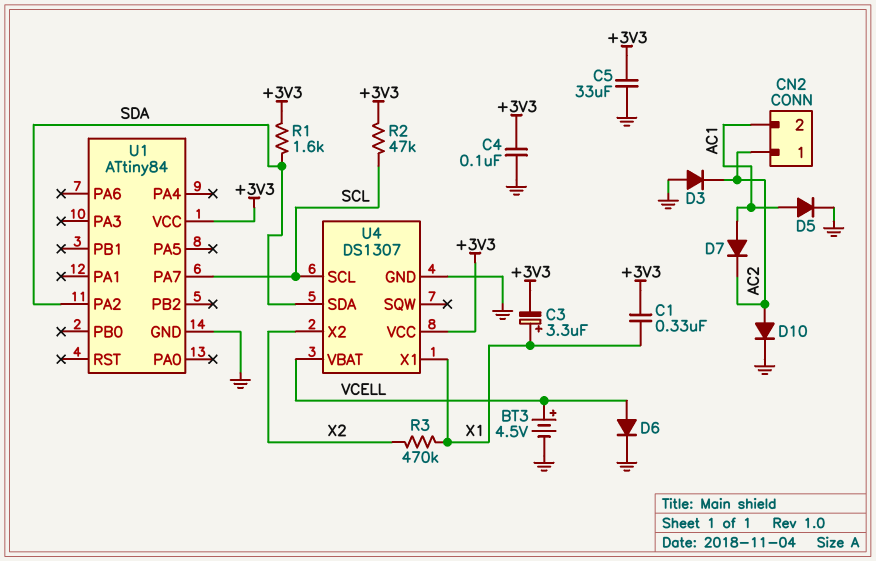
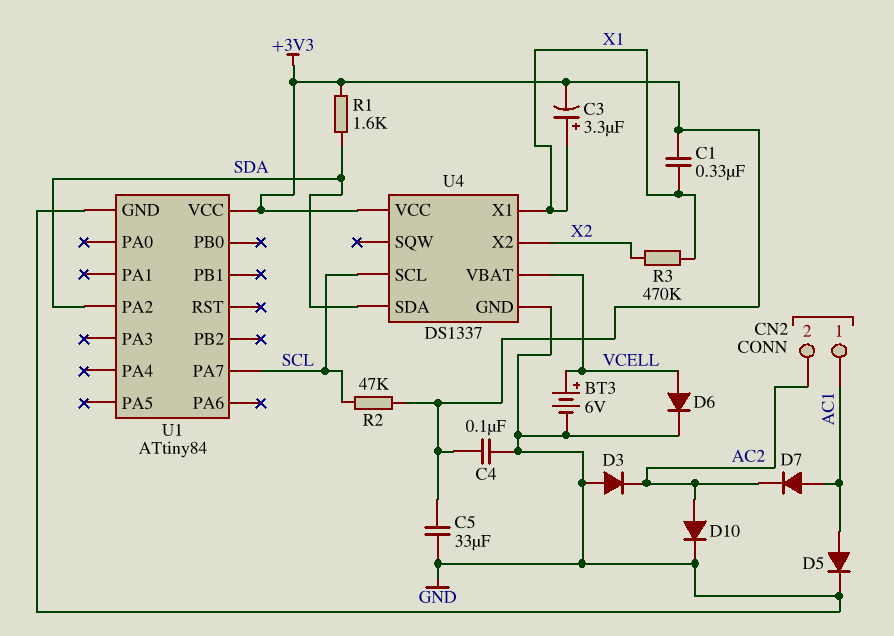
BT3: 4.5V (plus VCELL, minus GND) -> 6V (plus VCELL, minus GND)
CN2 pin 1: AC2 -> AC1
CN2 pin 2: AC1 -> AC2
U4: DS1307 -> DS1337

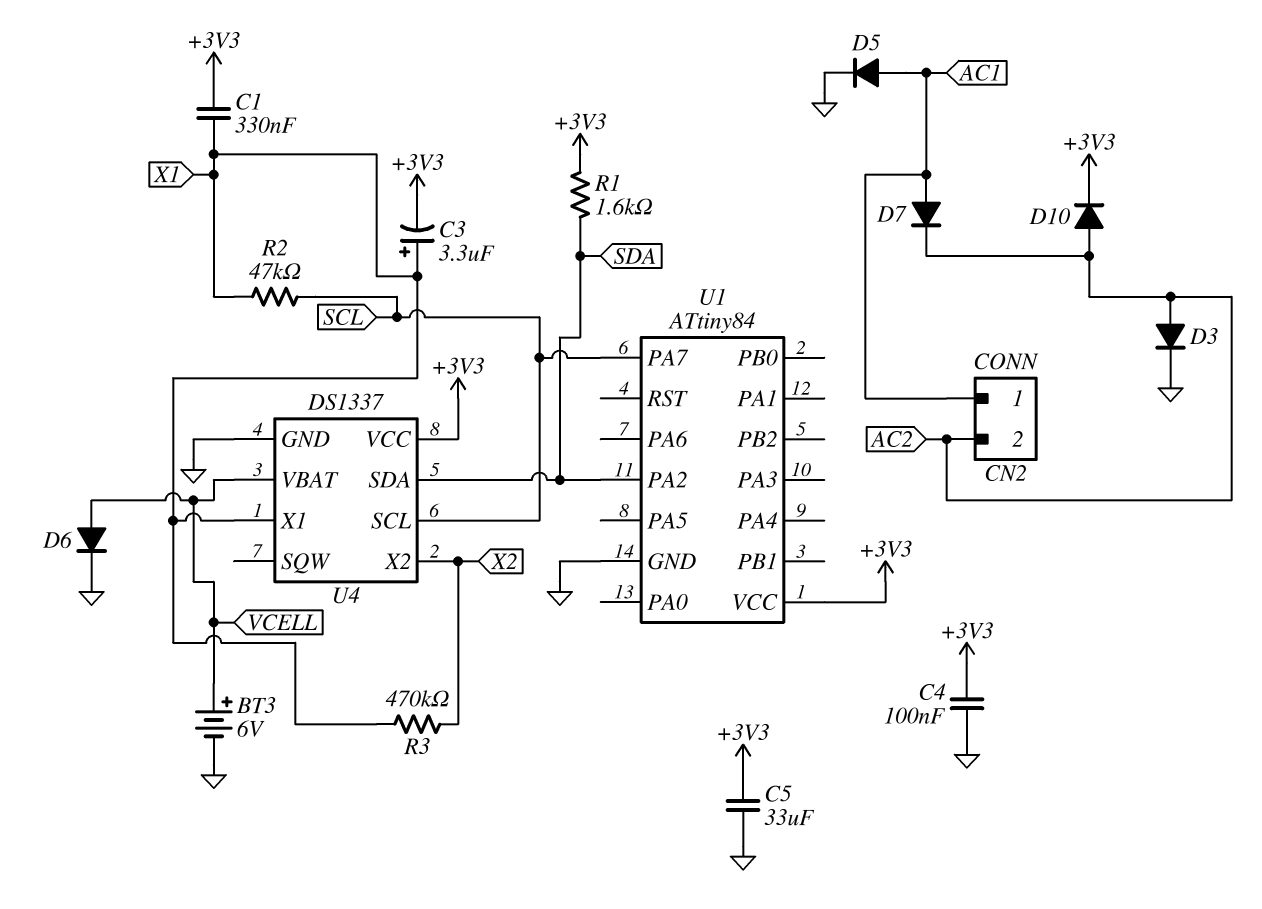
D3: diode (A GND, K AC2) -> diode (A AC2, K GND)
D10: diode (A AC2, K GND) -> diode (A AC2, K +3V3)
R2: 47k (+3V3, SCL) -> 47k (SCL, X1)

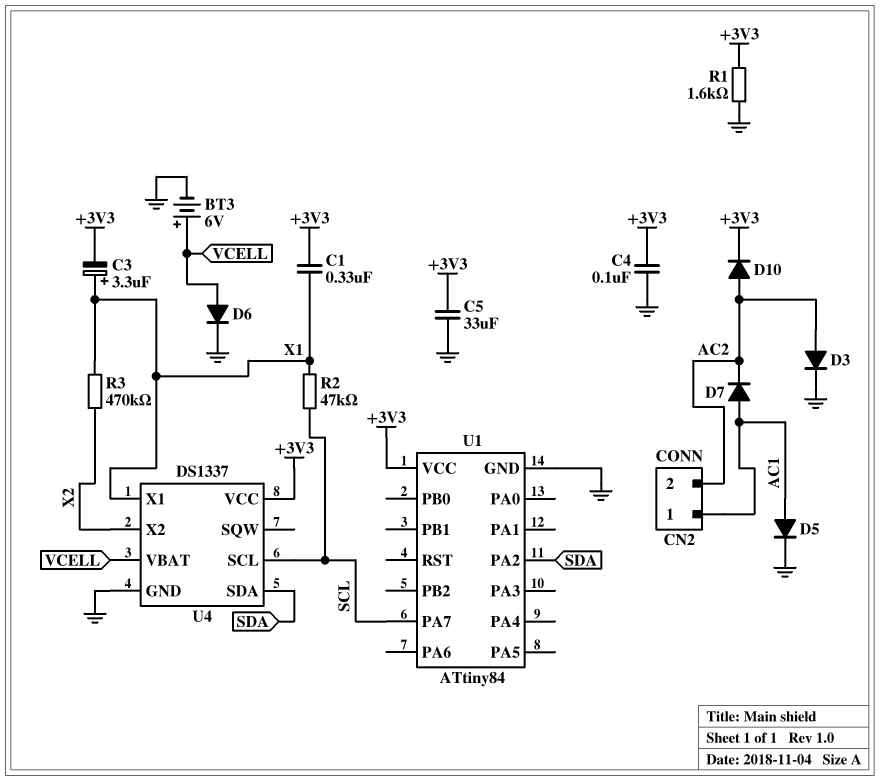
R1: 1.6k (+3V3, SDA) -> 1.6k (+3V3, GND)

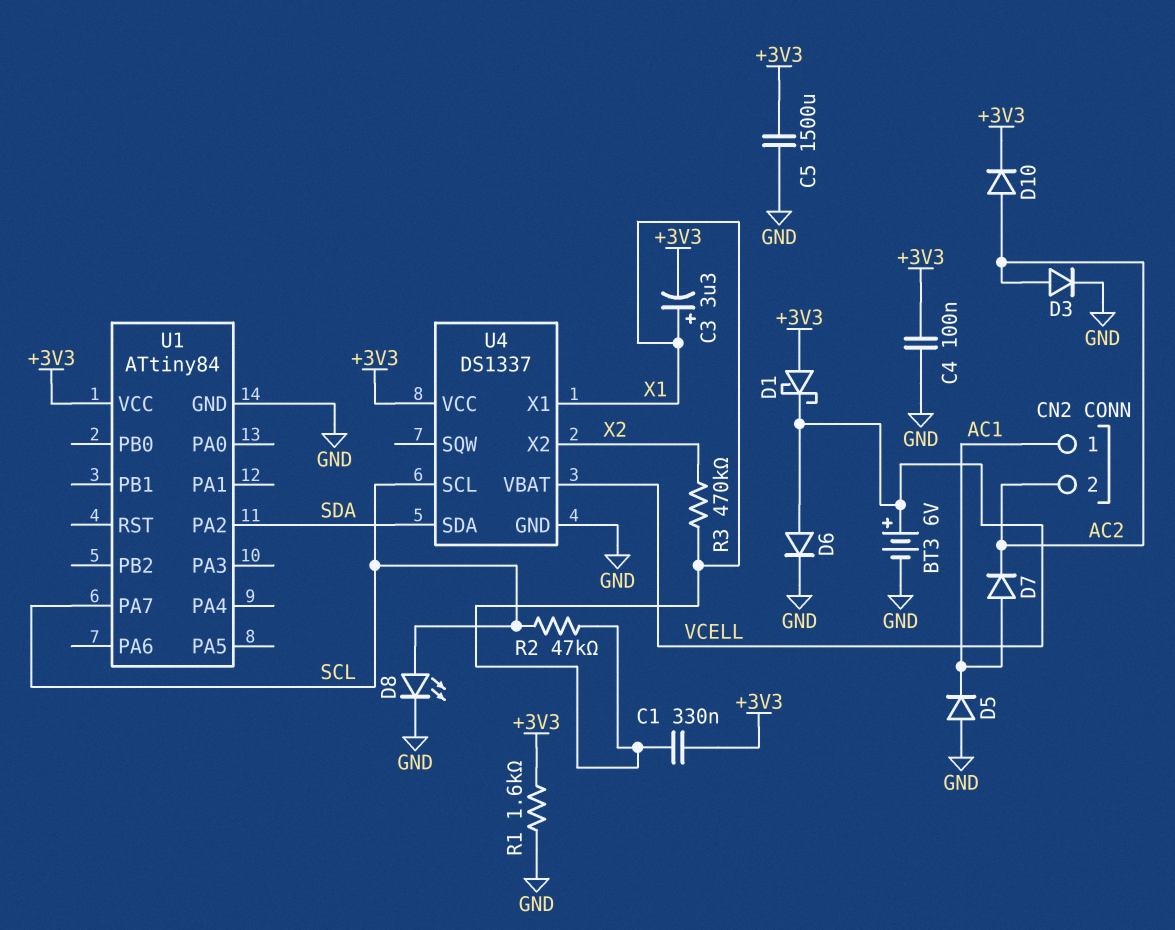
C5: 33uF (+3V3, GND) -> 1500uF (+3V3, GND)
D1: none -> schottky (A +3V3, K VCELL)
D5: diode (A AC1, K GND) -> diode (A GND, K AC1)
D8: none -> LED (A SCL, K GND)

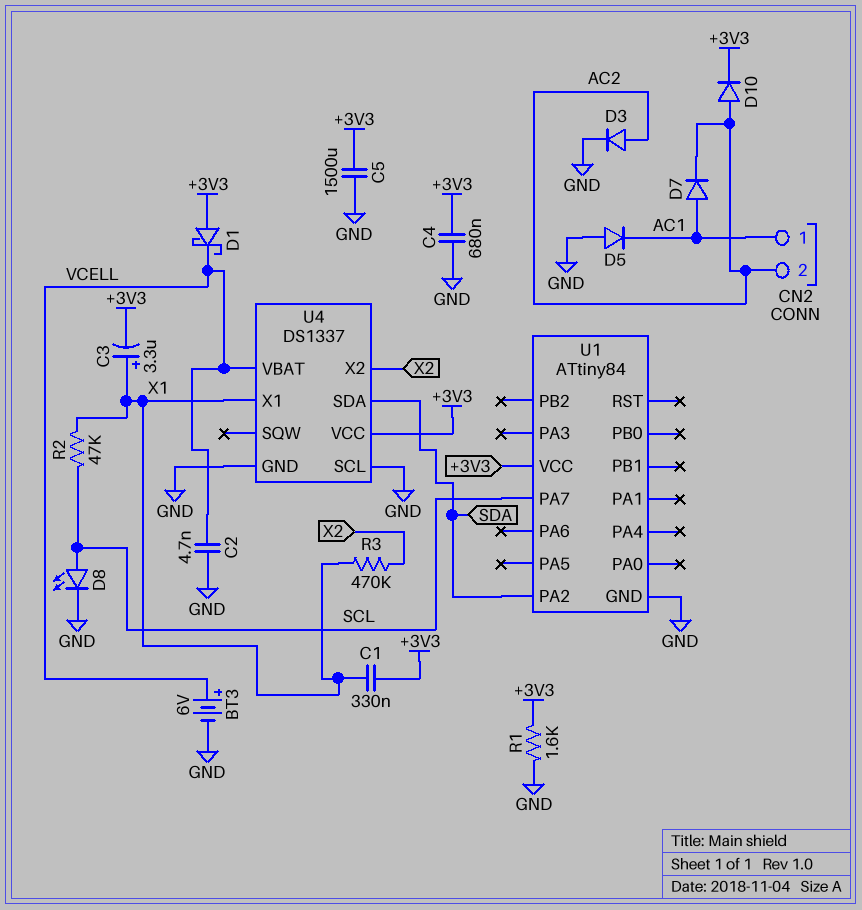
C2: none -> 4.7nF (GND, VCELL)
C4: 100nF (+3V3, GND) -> 680nF (+3V3, GND)
D6: diode (A VCELL, K GND) -> none
U4 pin SCL: SCL -> GND

